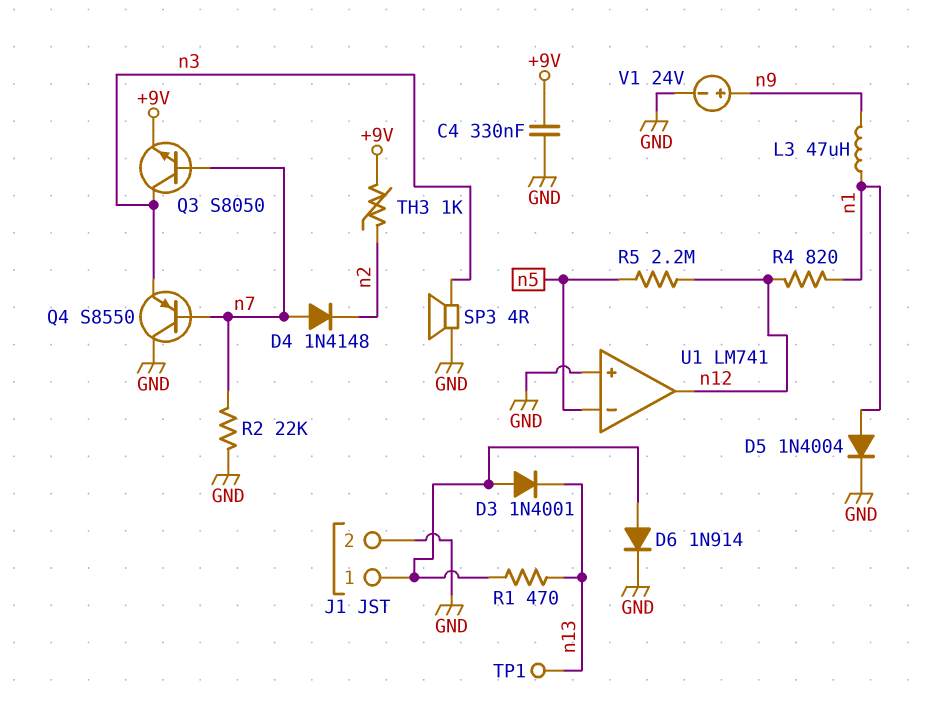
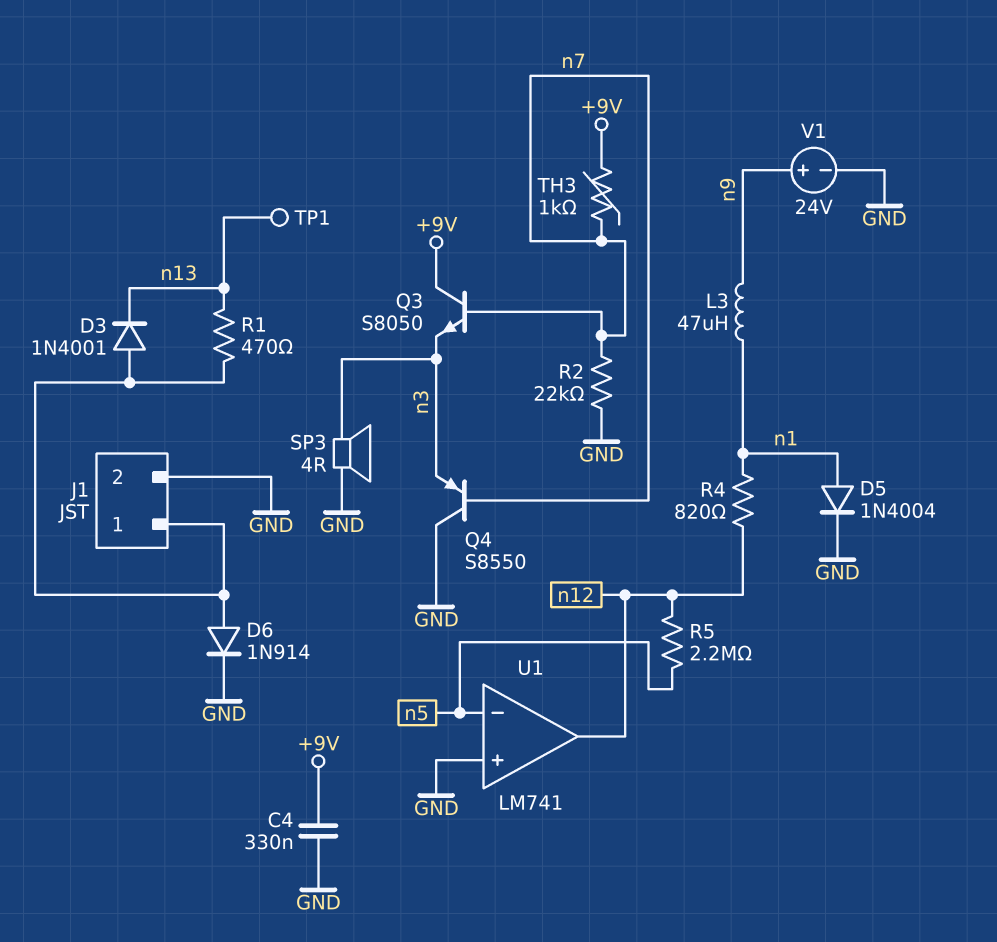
D4: diode 1N4148 (A n7, K n2) -> none
Q3: NPN S8050 (B n7, C n3, E +9V) -> NPN S8050 (B n7, C +9V, E n3)
TH3: 1k (+9V, n2) -> 1k (+9V, n7)

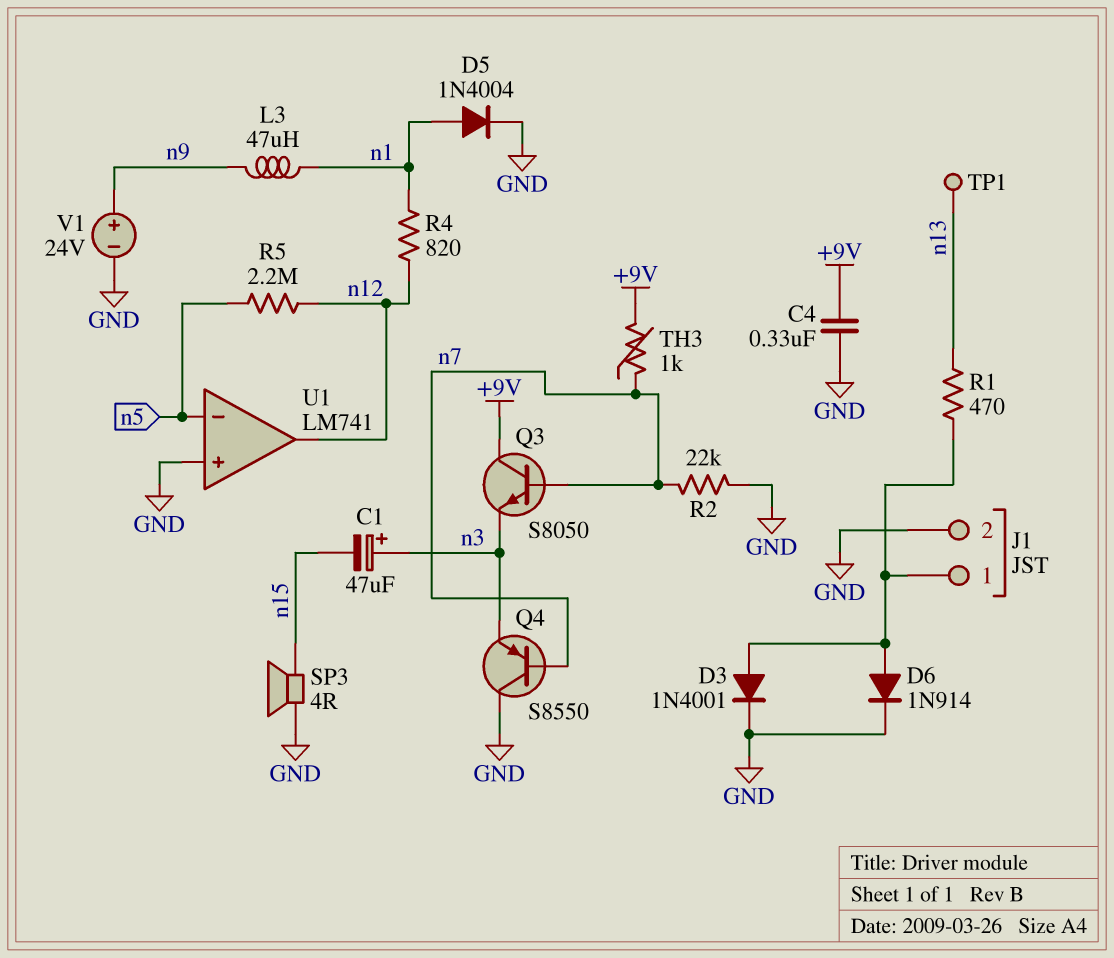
C1: none -> 47uF (plus n3, minus n15)
D3: diode 1N4001 (A J1/1, K n13) -> diode 1N4001 (A J1/1, K GND)
SP3: speaker 4R (GND, n3) -> speaker 4R (GND, n15)

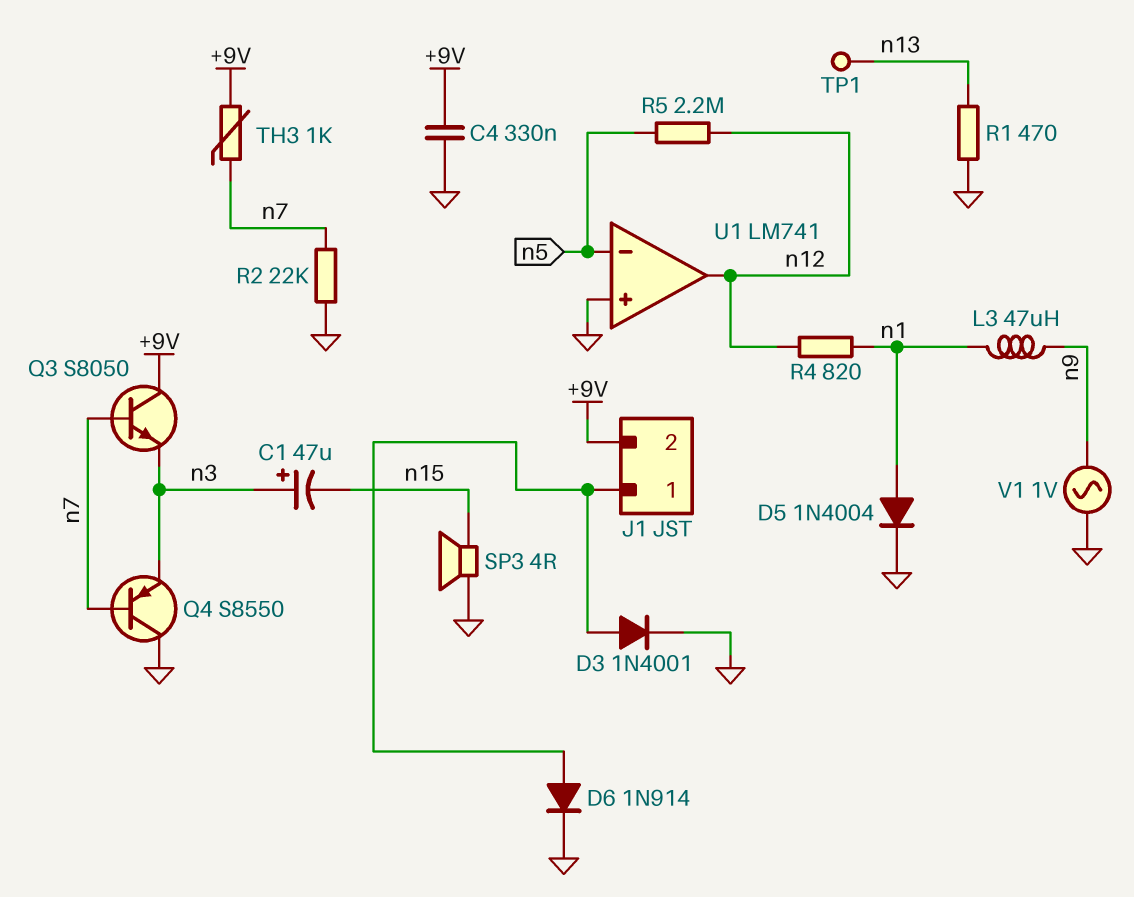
J1 pin 2: GND -> +9V
R1: 470 (J1/1, n13) -> 470 (GND, n13)
V1: 24V (plus n9, minus GND) -> AC 1V (GND, n9)

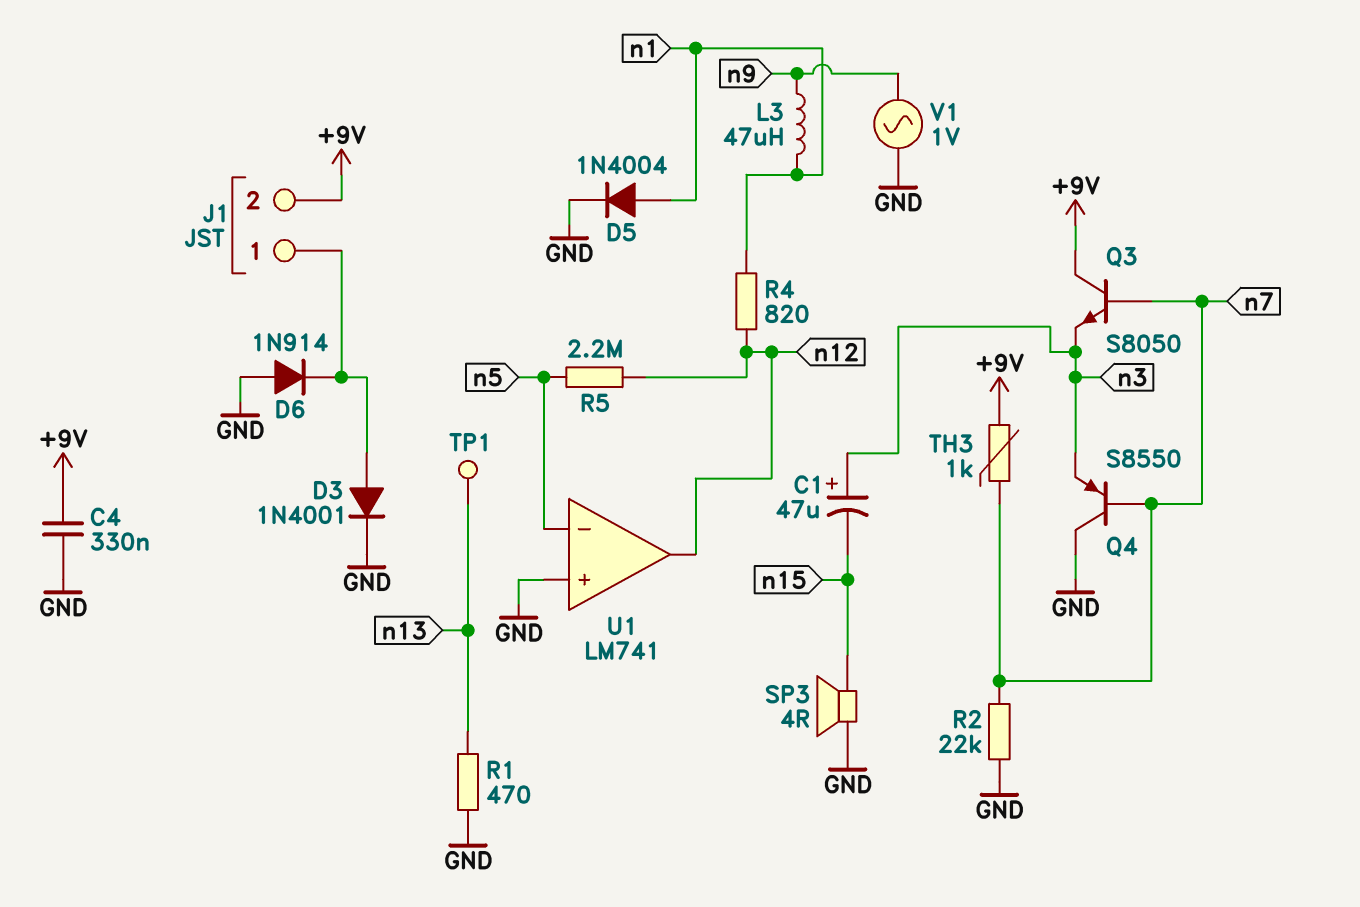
D6: diode 1N914 (A J1/1, K GND) -> diode 1N914 (A GND, K J1/1)

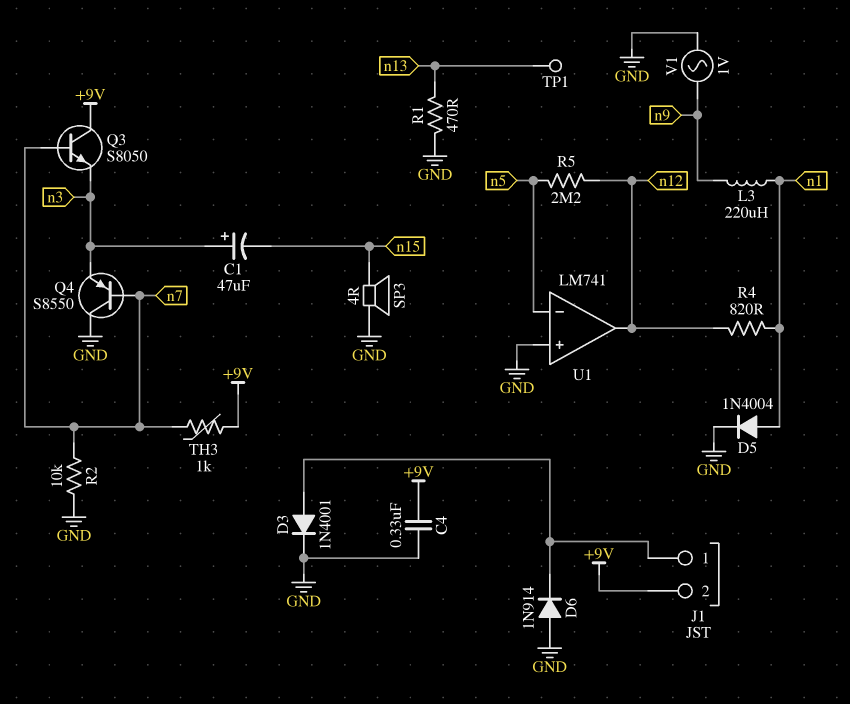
L3: 47uH (n1, n9) -> 220uH (n1, n9)
R2: 22k (GND, n7) -> 10k (GND, n7)

